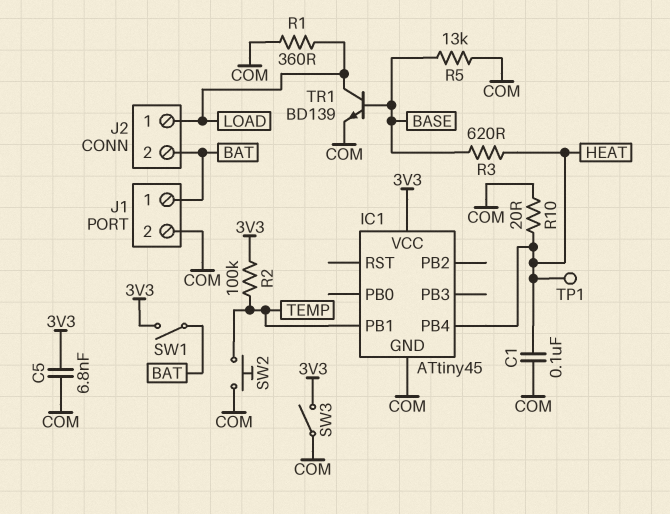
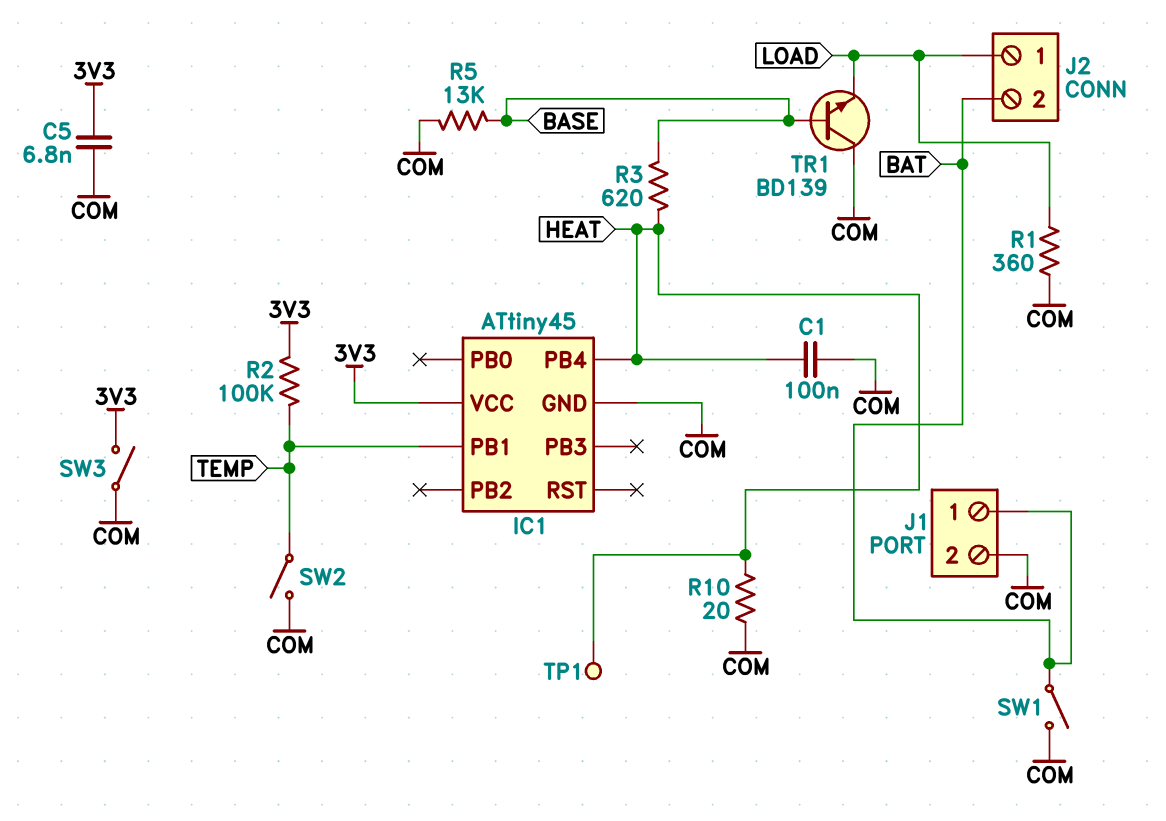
SW1: switch (3V3, BAT) -> switch (BAT, COM)
SW2: button (COM, TEMP) -> switch (COM, TEMP)
TR1: NPN BD139 (B BASE, C LOAD, E COM) -> NPN BD139 (B BASE, C COM, E LOAD)

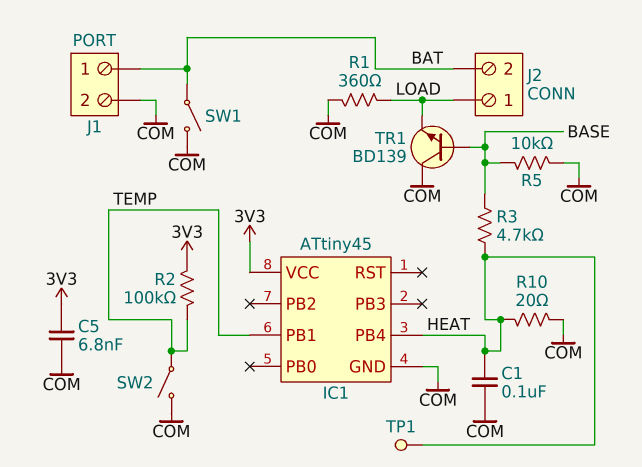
R3: 620 (BASE, HEAT) -> 4.7k (BASE, HEAT)
R5: 13k (BASE, COM) -> 10k (BASE, COM)
SW3: switch (3V3, COM) -> none

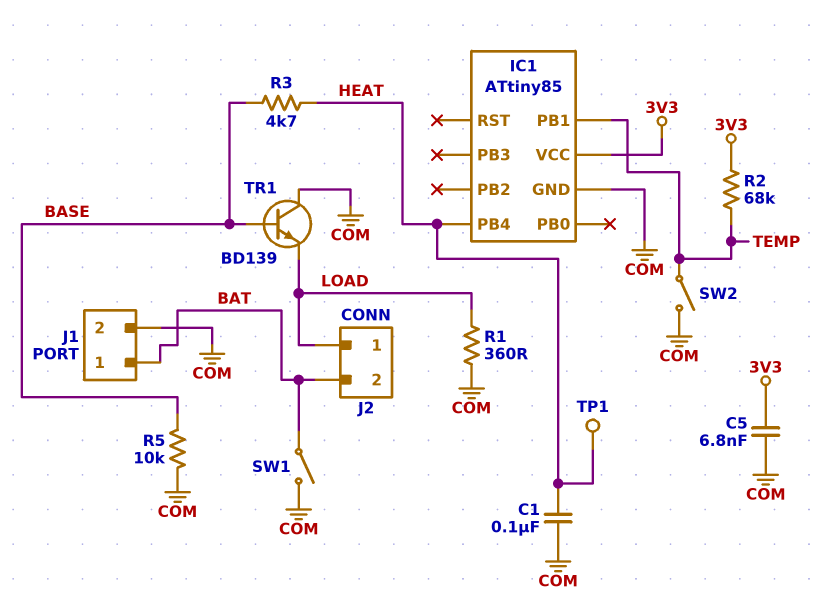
IC1: ATtiny45 -> ATtiny85
R2: 100k (3V3, TEMP) -> 68k (3V3, TEMP)
R10: 20 (COM, HEAT) -> none

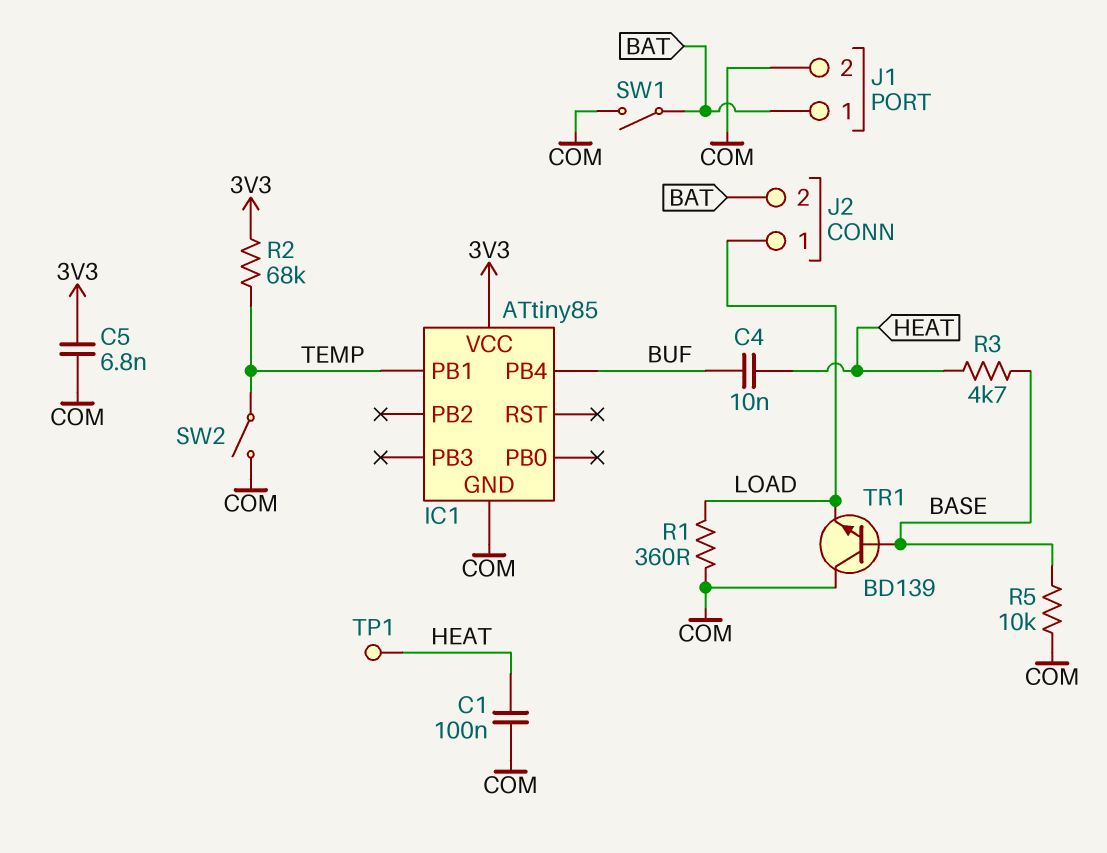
C4: none -> 10nF (BUF, HEAT)
IC1 pin PB4: HEAT -> BUF

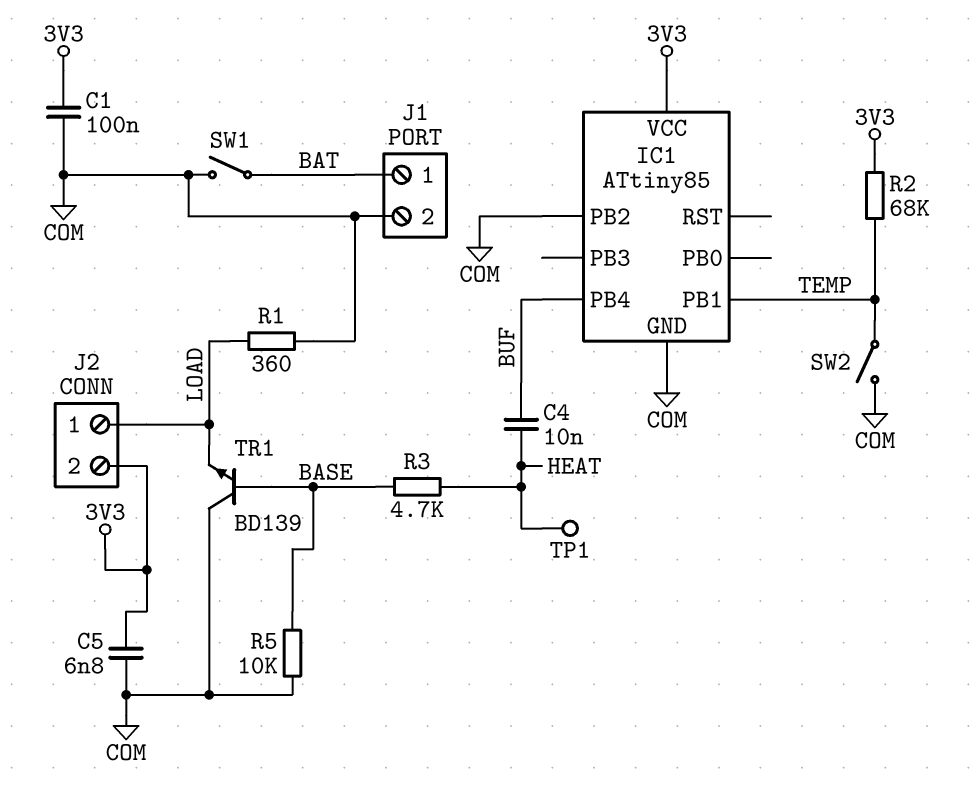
C1: 100nF (COM, HEAT) -> 100nF (3V3, COM)
IC1 pin PB2: none -> COM
J2 pin 2: BAT -> 3V3

